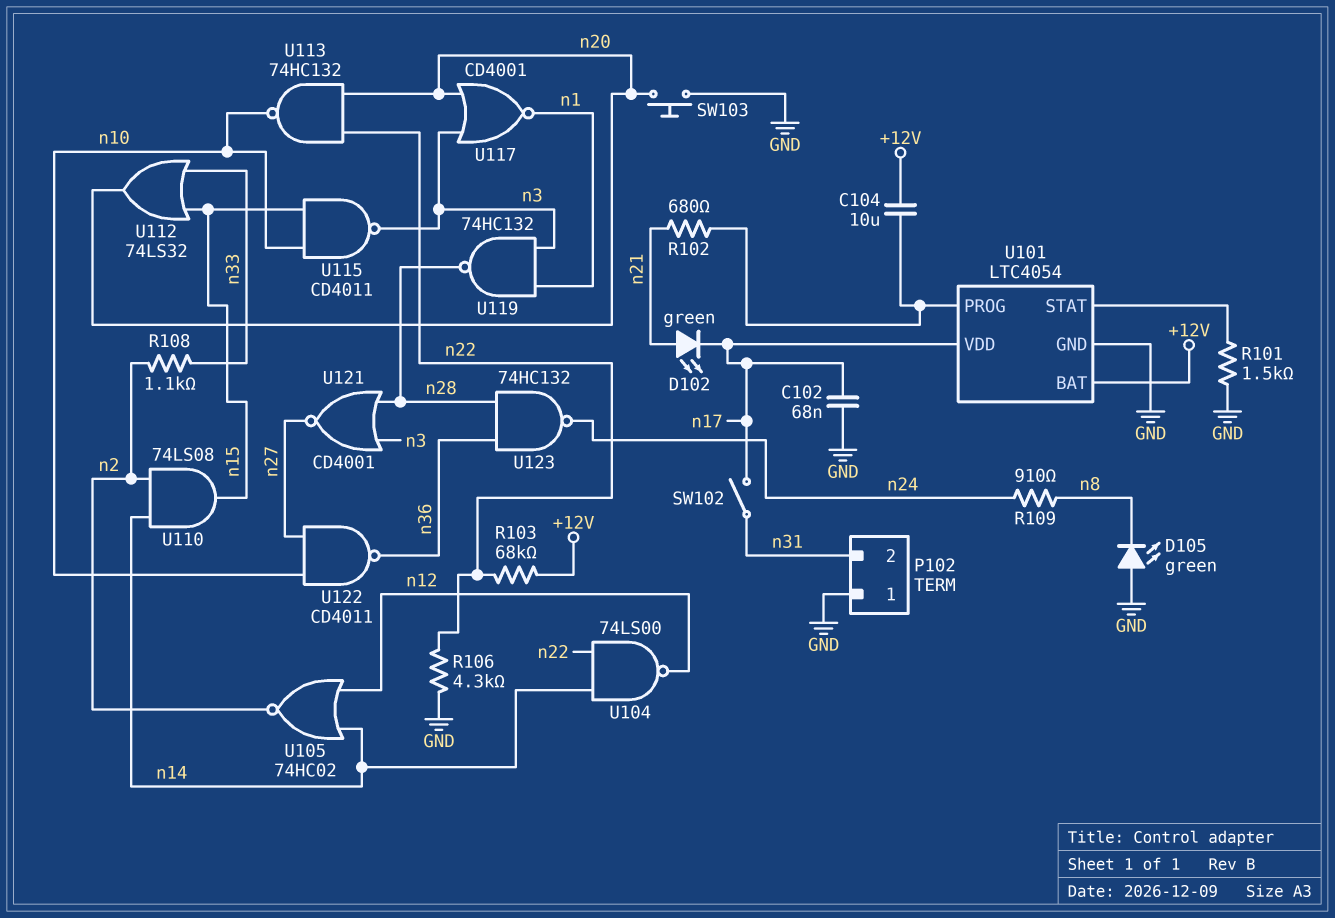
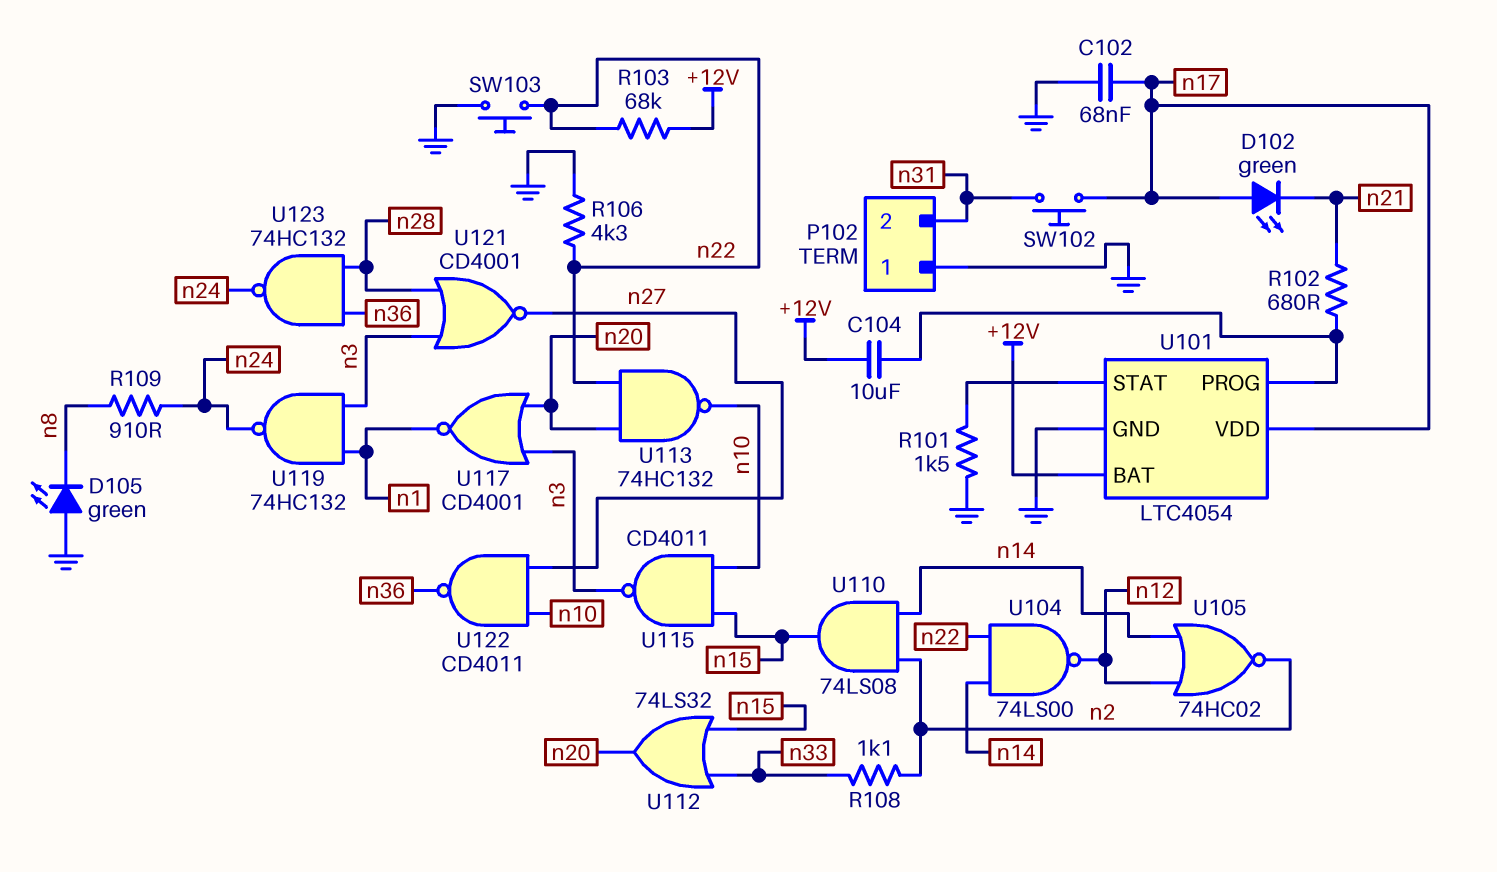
D102: LED green (A n21, K n17) -> LED green (A n17, K n21)
SW102: switch (n17, n31) -> button (n17, n31)
SW103: button (GND, n20) -> button (GND, n22)
U119: NAND 74HC132 (in n1, in n3, out n28) -> NAND 74HC132 (in n1, in n3, out n24)

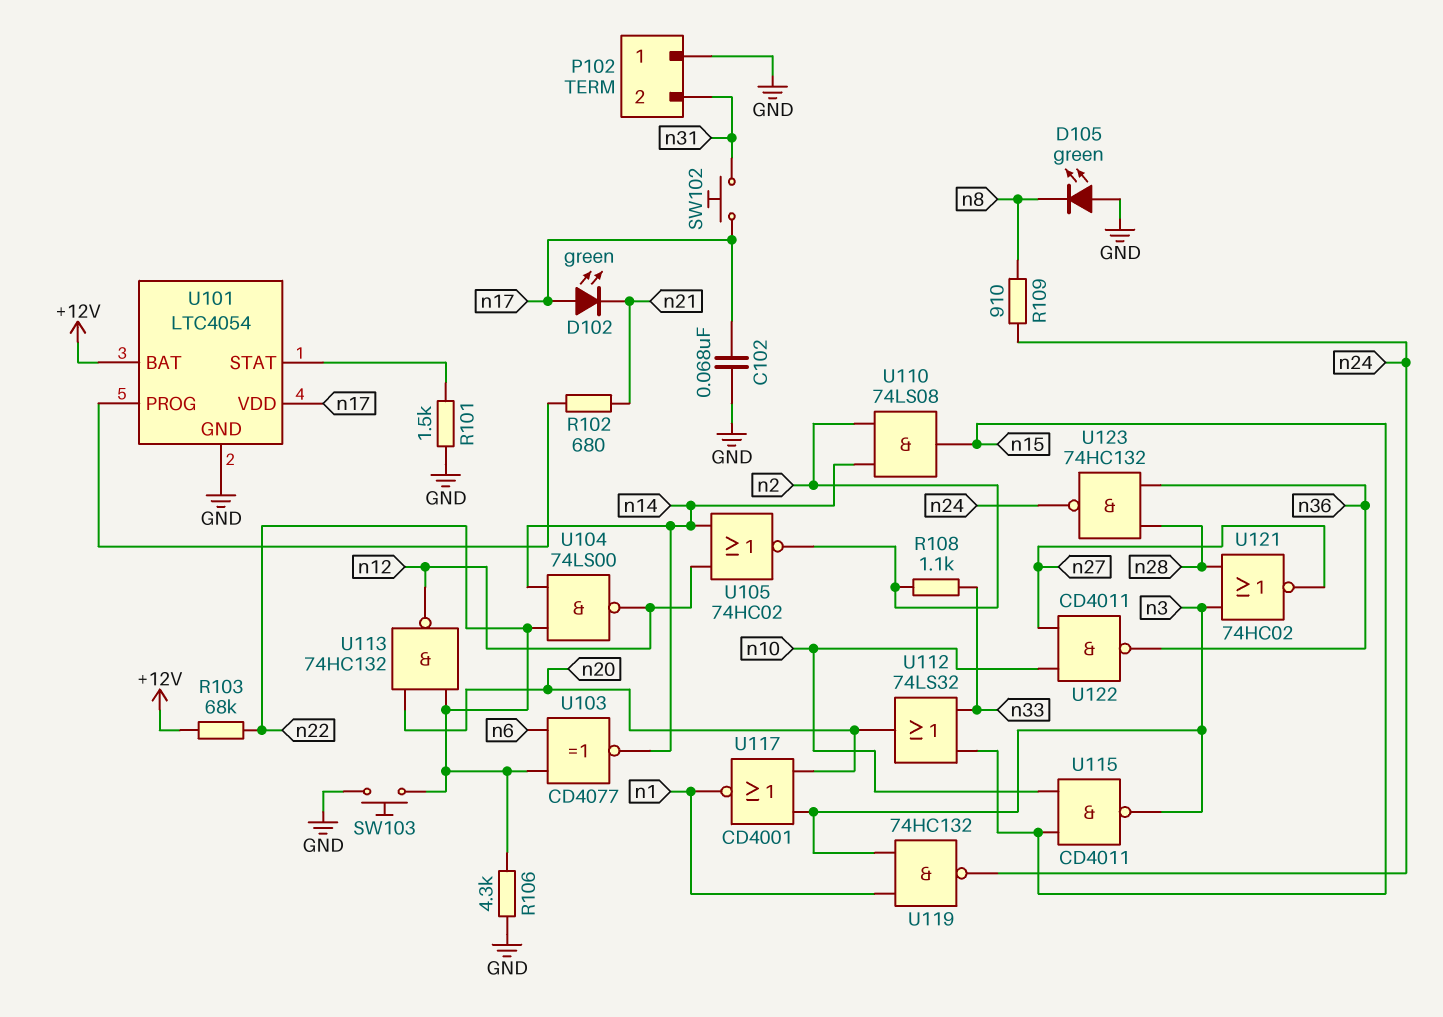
C104: 10uF (+12V, U101/PROG) -> none
U103: none -> XNOR CD4077 (in n6, in n22, out n14)
U113: NAND 74HC132 (in n20, in n22, out n10) -> NAND 74HC132 (in n20, in n22, out n12)
U121: NOR CD4001 (in n3, in n28, out n27) -> NOR 74HC02 (in n3, in n28, out n27)

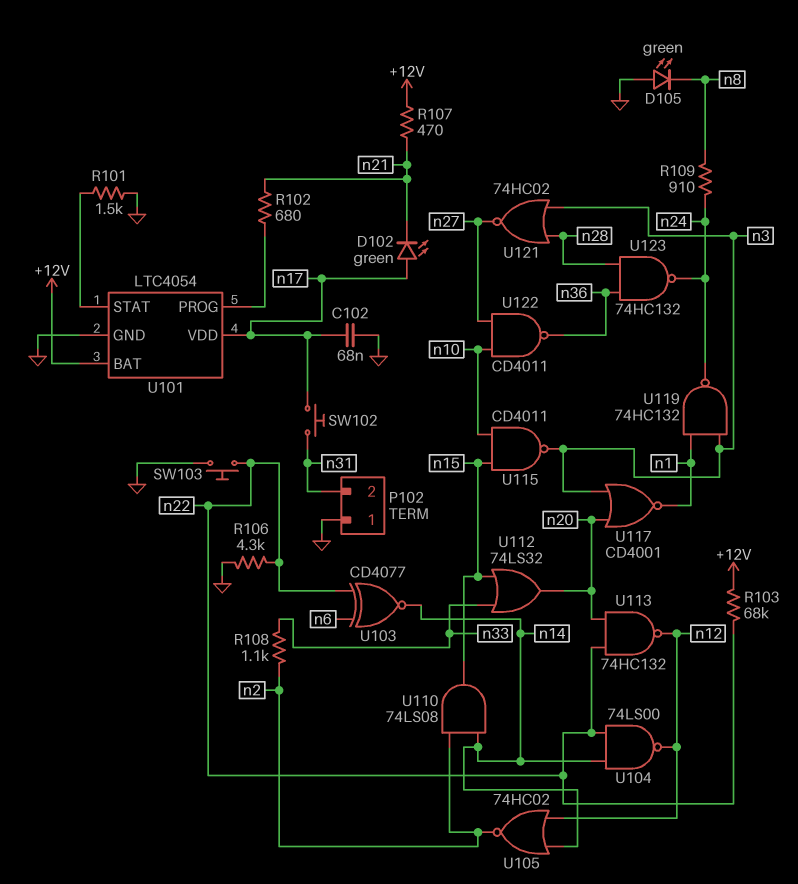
R107: none -> 470 (+12V, n21)

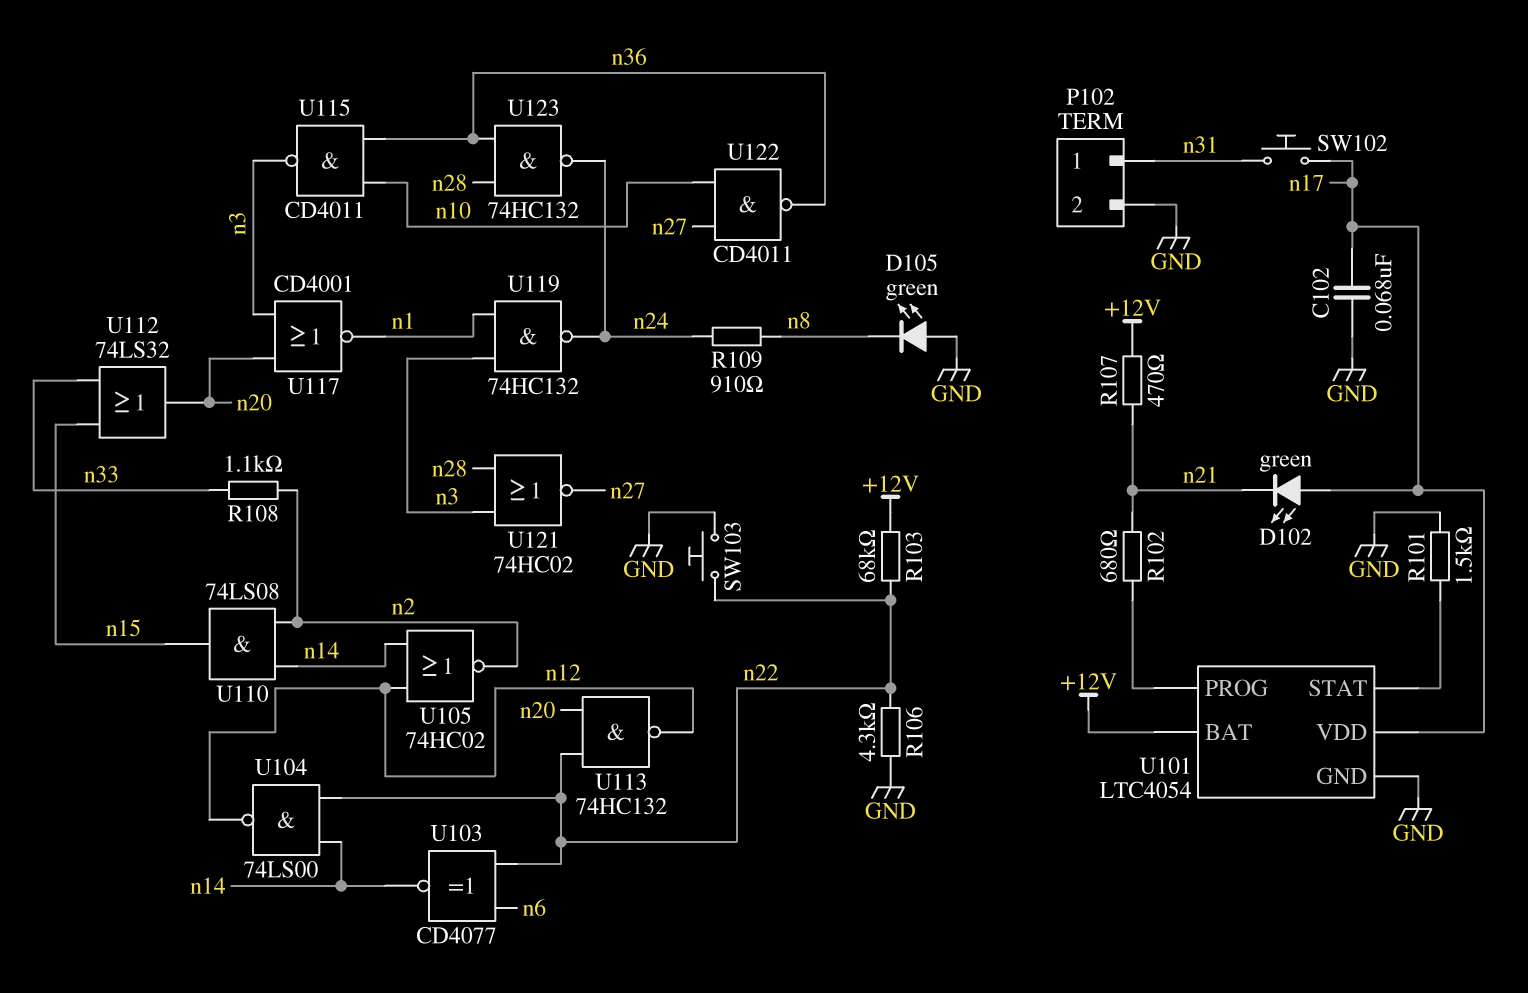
P102 pin 1: GND -> n31
P102 pin 2: n31 -> GND
U115: NAND CD4011 (in n10, in n15, out n3) -> NAND CD4011 (in n10, in n36, out n3)

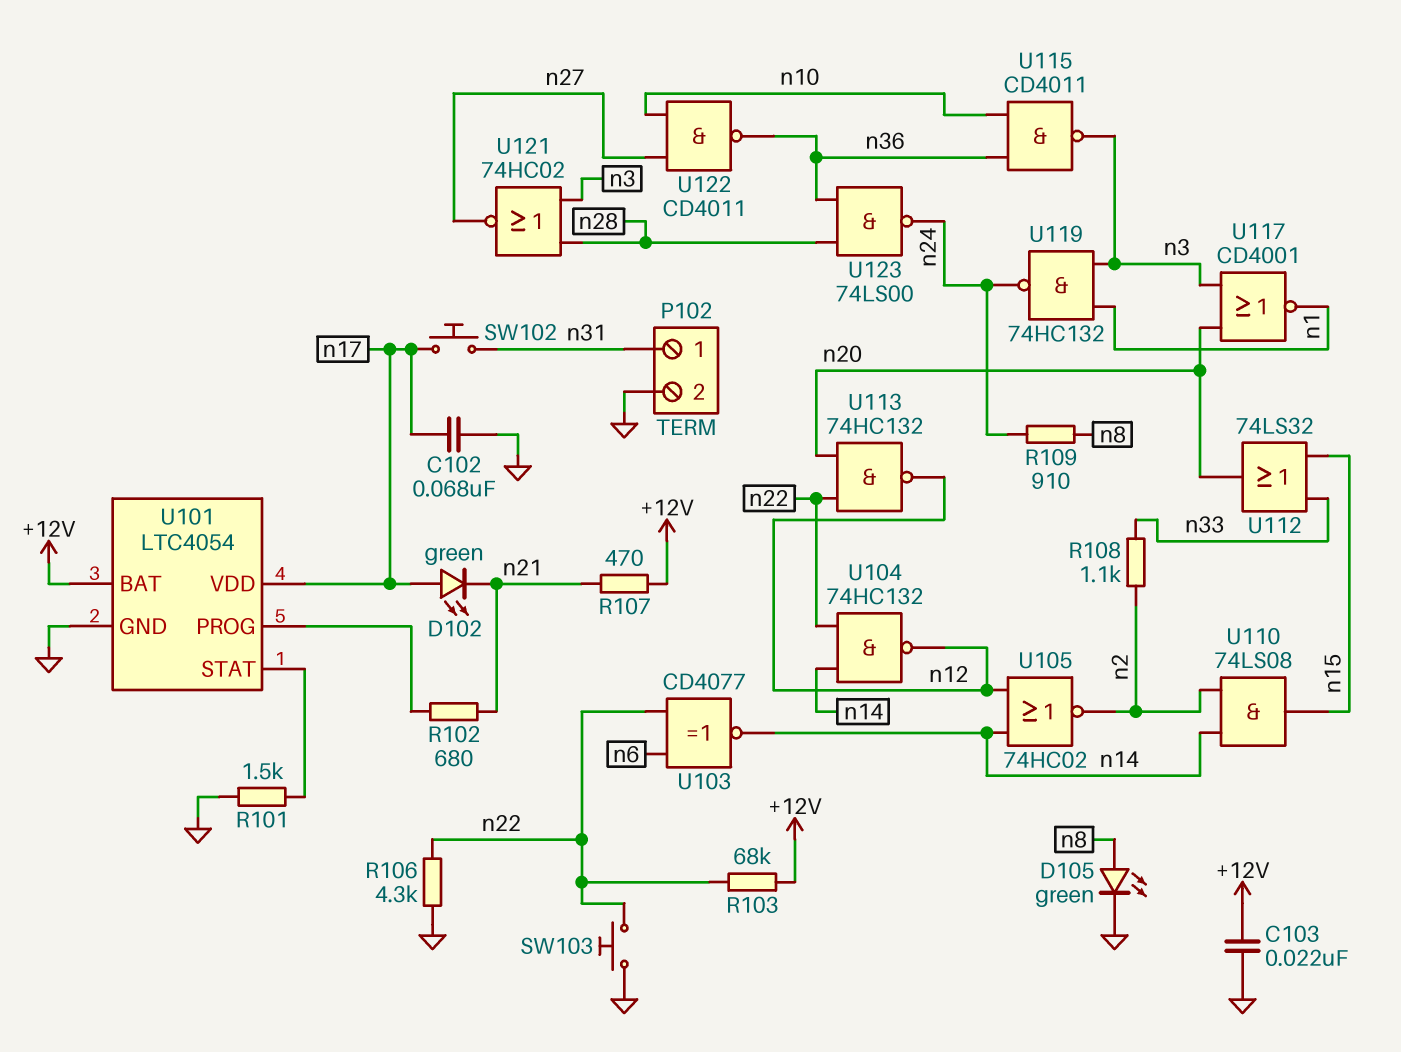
C103: none -> 22nF (+12V, GND)
D105: LED green (A GND, K n8) -> LED green (A n8, K GND)
U104: NAND 74LS00 (in n14, in n22, out n12) -> NAND 74HC132 (in n14, in n22, out n12)
U123: NAND 74HC132 (in n28, in n36, out n24) -> NAND 74LS00 (in n28, in n36, out n24)

